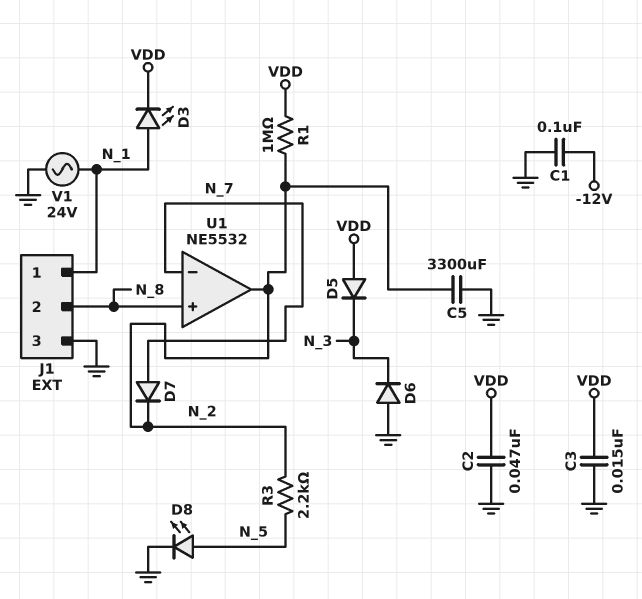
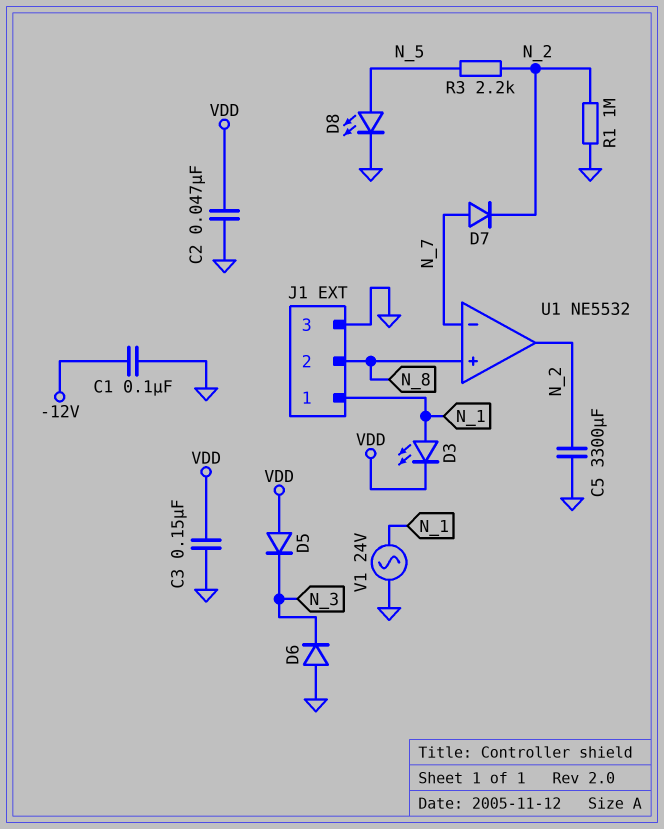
C3: 15nF (GND, VDD) -> 150nF (GND, VDD)
R1: 1M (N_2, VDD) -> 1M (GND, N_2)

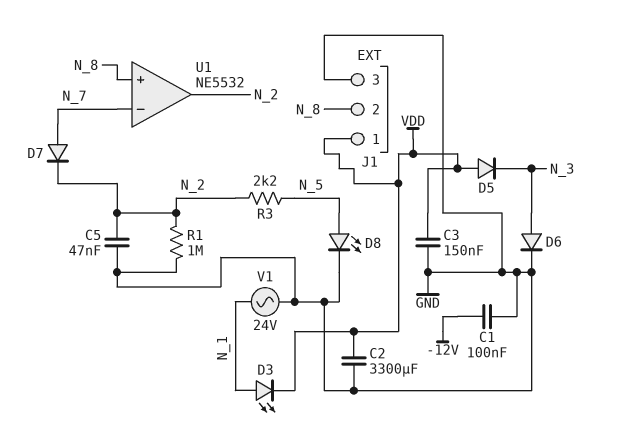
C2: 47nF (GND, VDD) -> 3300uF (GND, VDD)
C5: 3300uF (GND, N_2) -> 47nF (GND, N_2)
D6: diode (A GND, K N_3) -> diode (A N_3, K GND)
J1 pin 1: N_1 -> VDD

